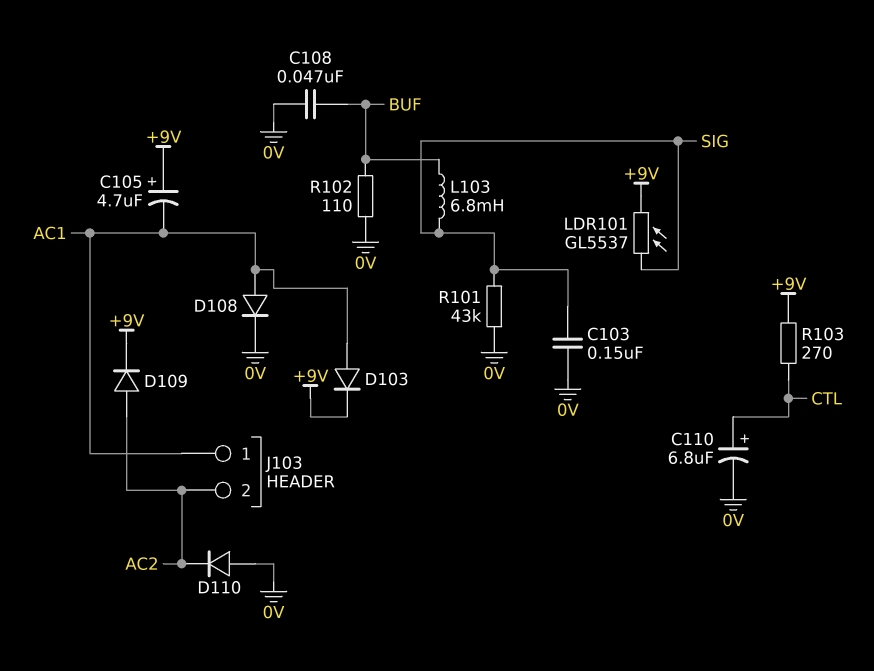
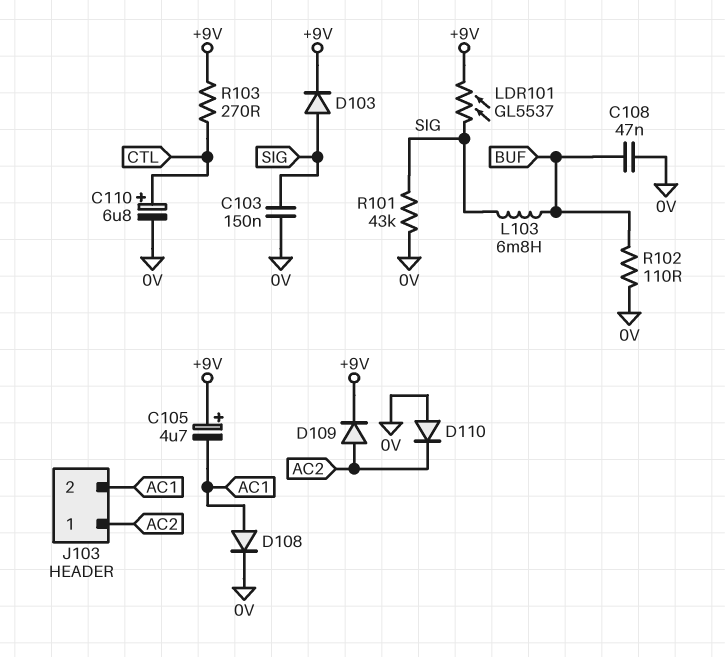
D103: diode (A AC1, K +9V) -> diode (A SIG, K +9V)
J103 pin 1: AC1 -> AC2
J103 pin 2: AC2 -> AC1

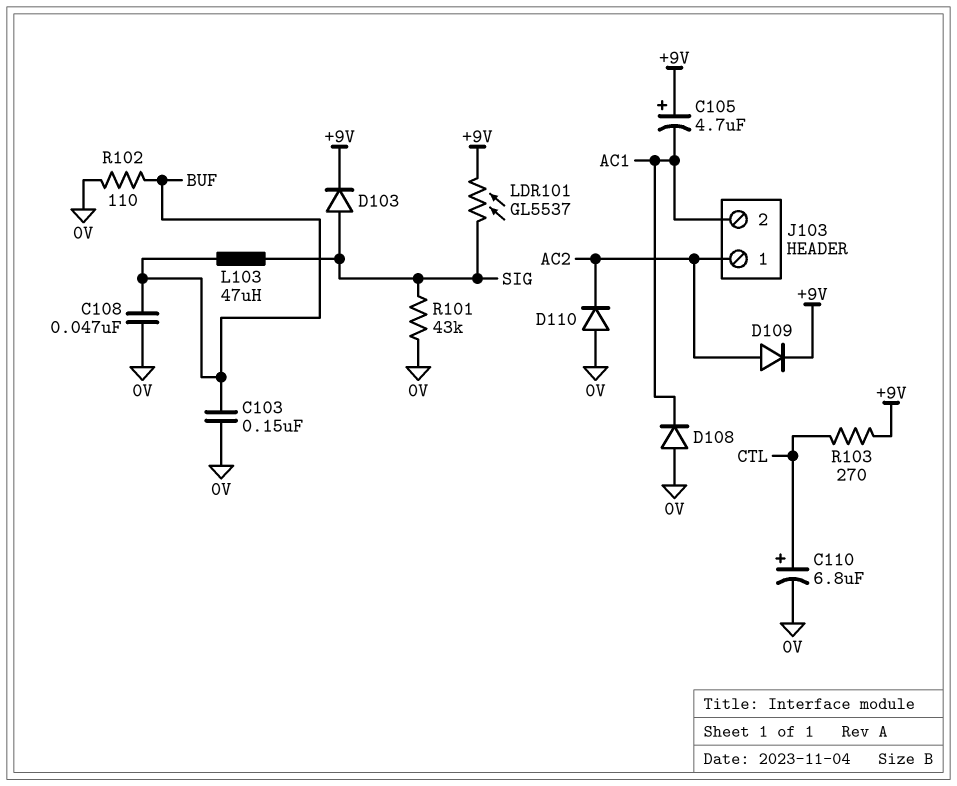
C103: 150nF (0V, SIG) -> 150nF (0V, BUF)
D108: diode (A AC1, K 0V) -> diode (A 0V, K AC1)
L103: 6.8mH (BUF, SIG) -> 47uH (BUF, SIG)

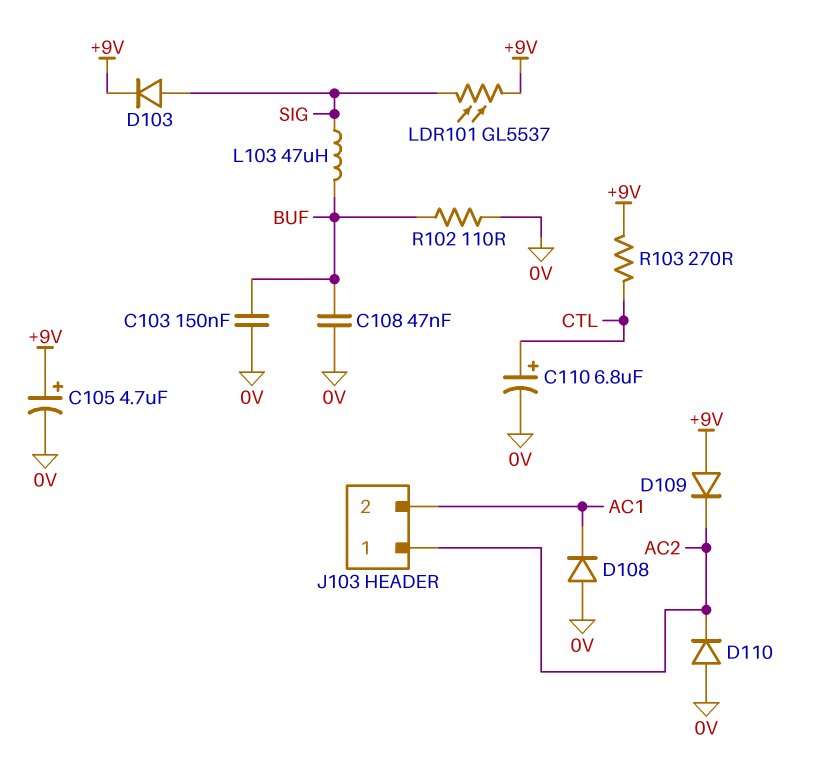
C105: 4.7uF (plus +9V, minus AC1) -> 4.7uF (plus +9V, minus 0V)
D109: diode (A AC2, K +9V) -> diode (A +9V, K AC2)
R101: 43k (0V, SIG) -> none

